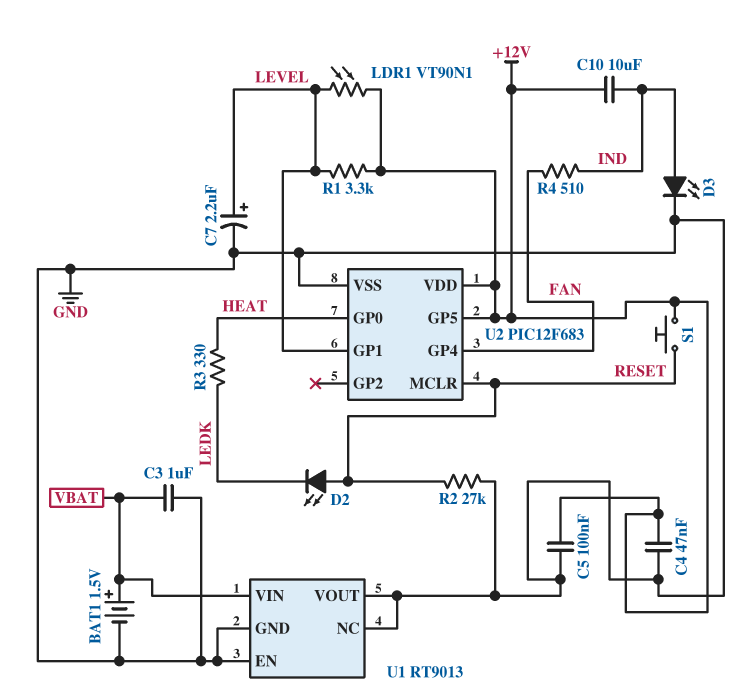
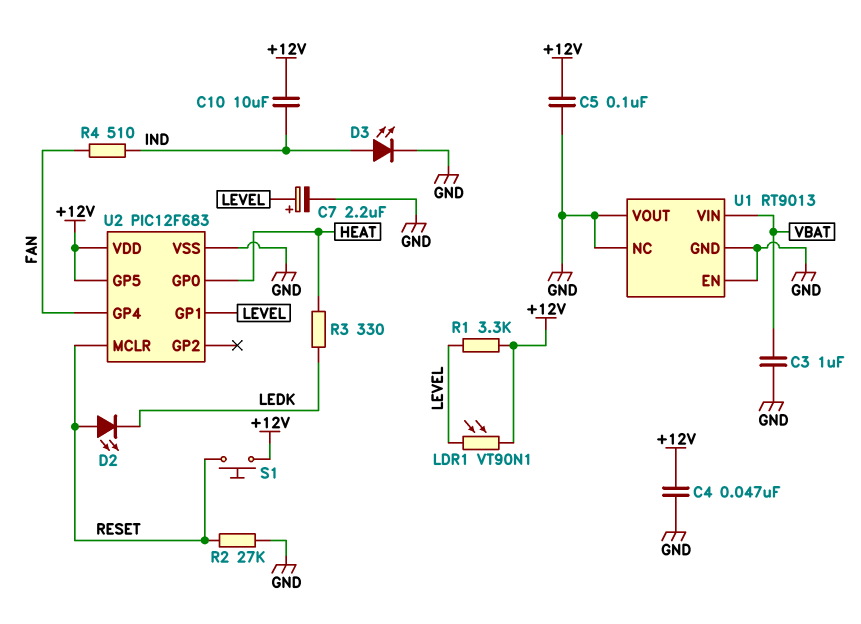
BAT1: 1.5V (plus VBAT, minus GND) -> none

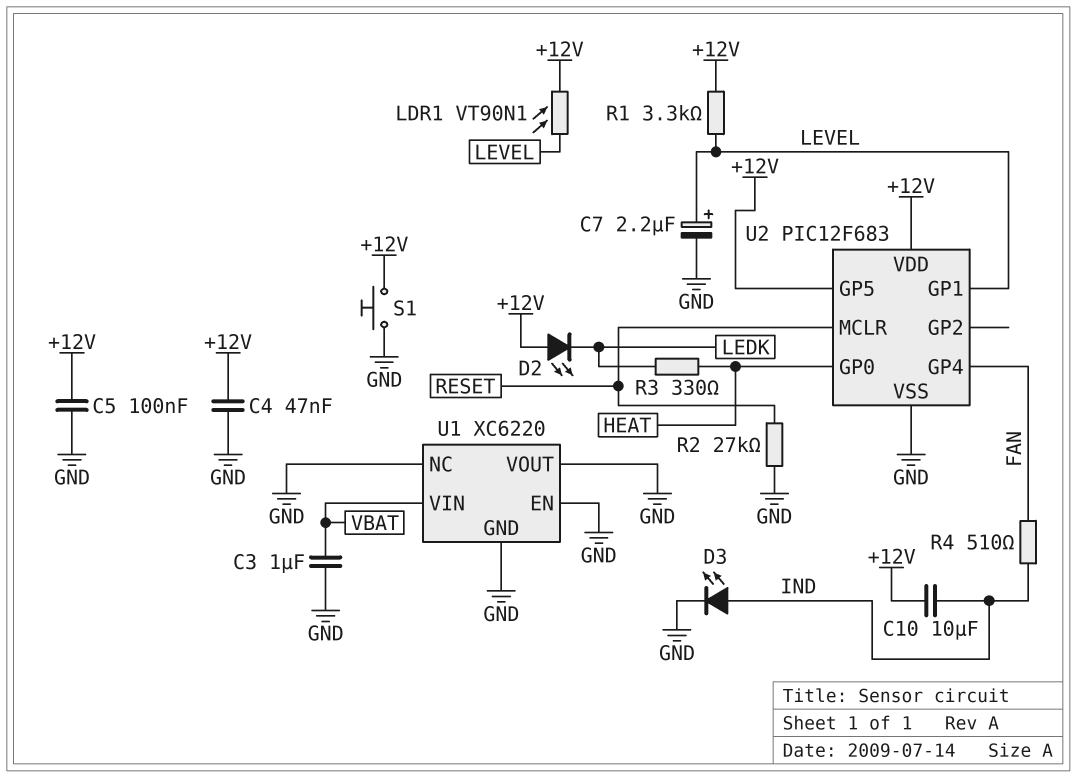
D2: LED (A RESET, K LEDK) -> LED (A +12V, K LEDK)
S1: button (+12V, RESET) -> button (+12V, GND)
U1: RT9013 -> XC6220

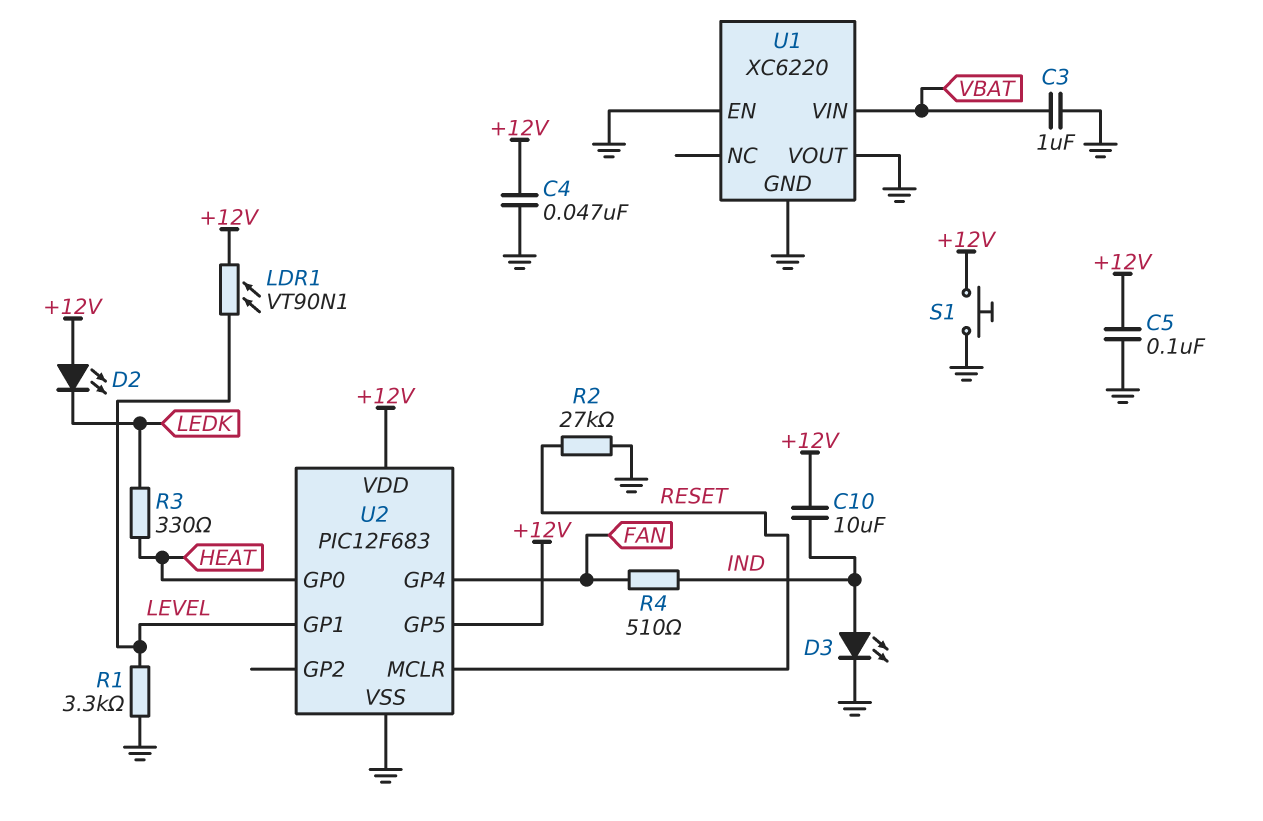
C7: 2.2uF (plus LEVEL, minus GND) -> none
R1: 3.3k (+12V, LEVEL) -> 3.3k (GND, LEVEL)
U1 pin NC: GND -> none

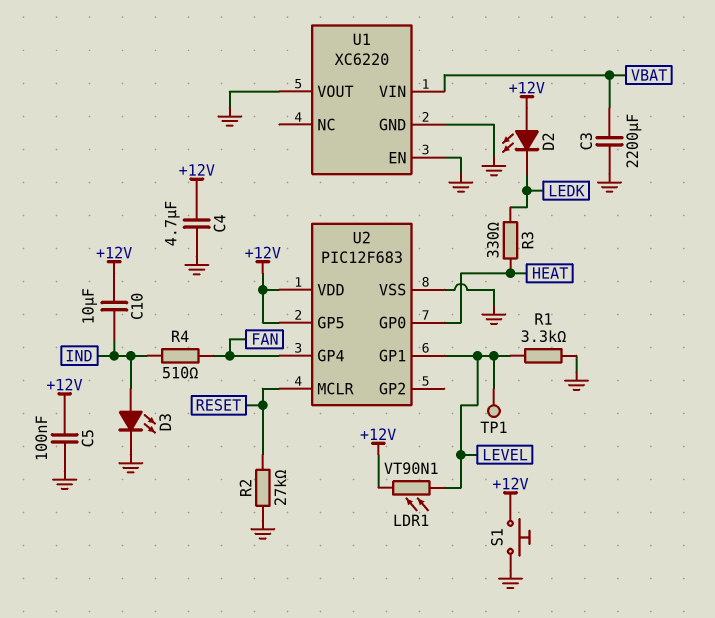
C3: 1uF (GND, VBAT) -> 2200uF (GND, VBAT)
C4: 47nF (+12V, GND) -> 4.7uF (+12V, GND)
TP1: none -> test point (LEVEL)

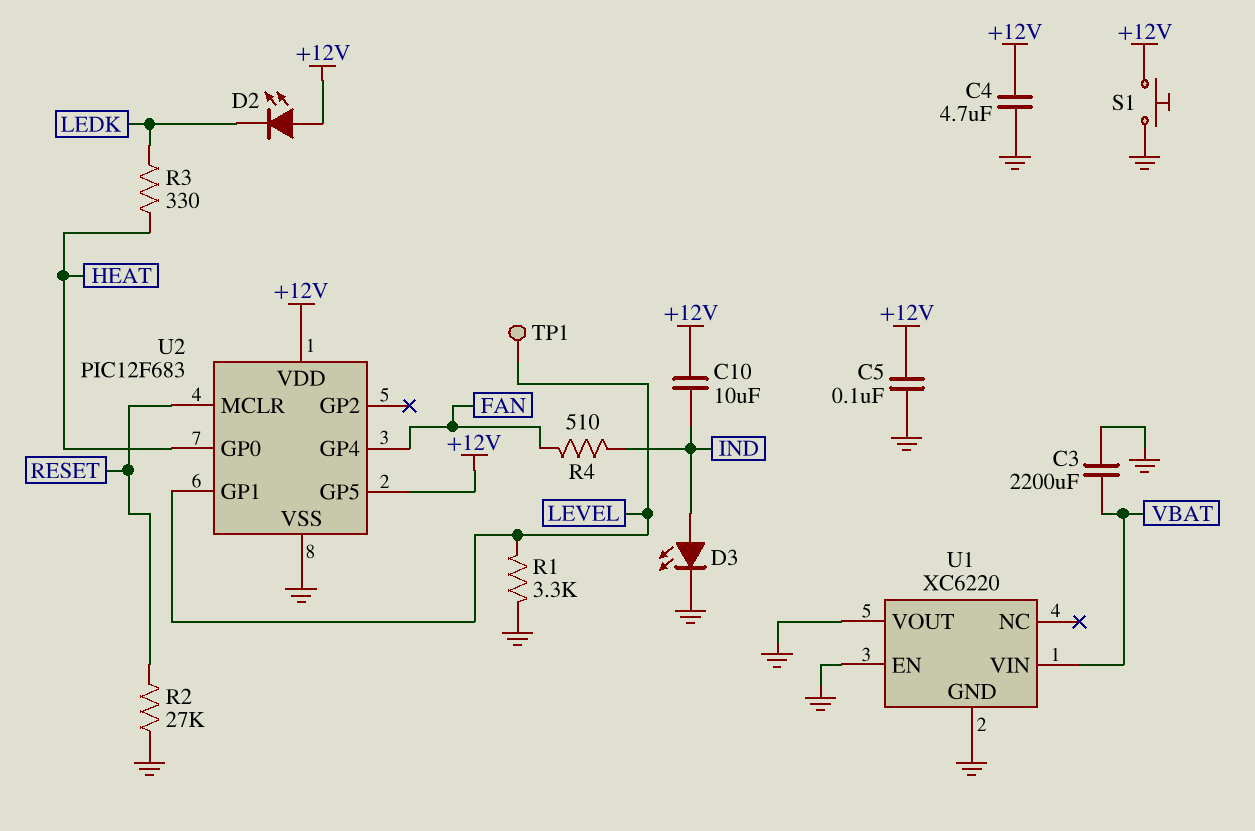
LDR1: VT90N1 (+12V, LEVEL) -> none

